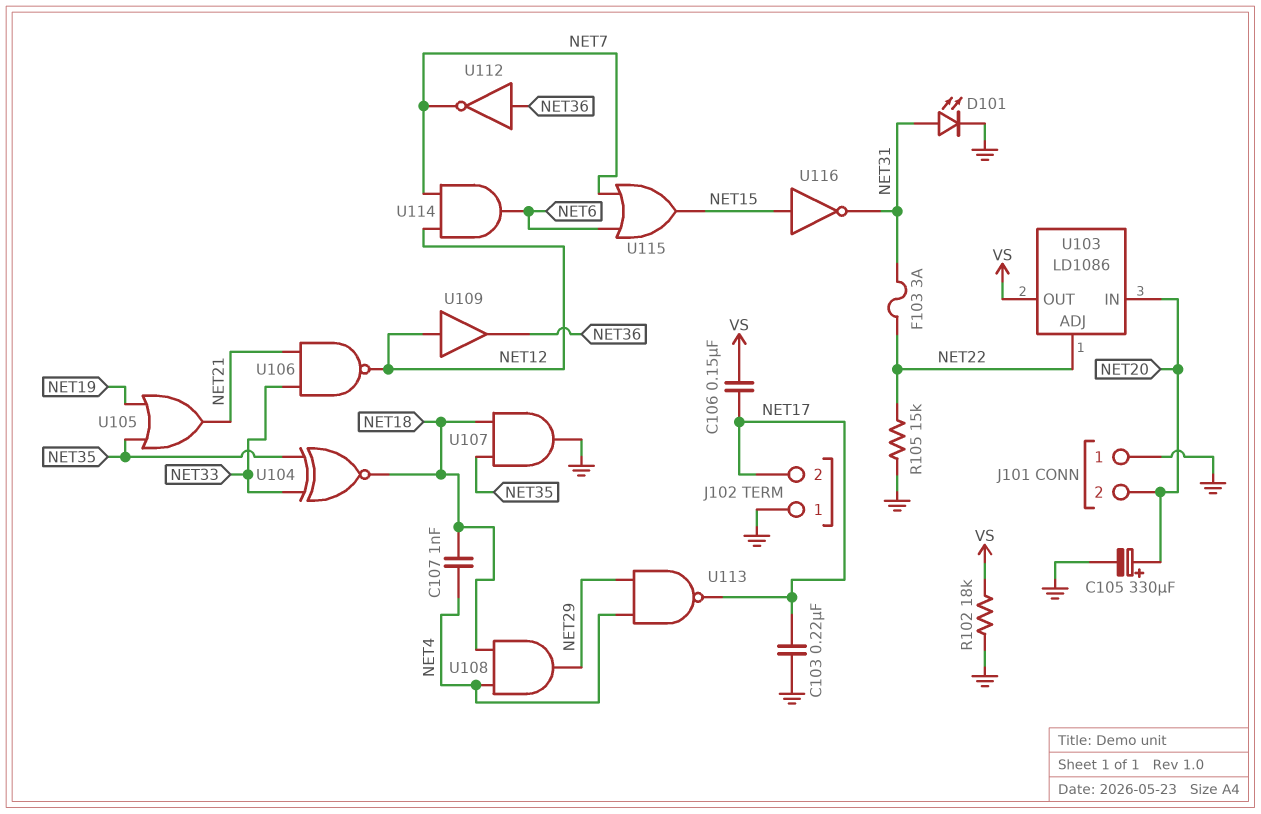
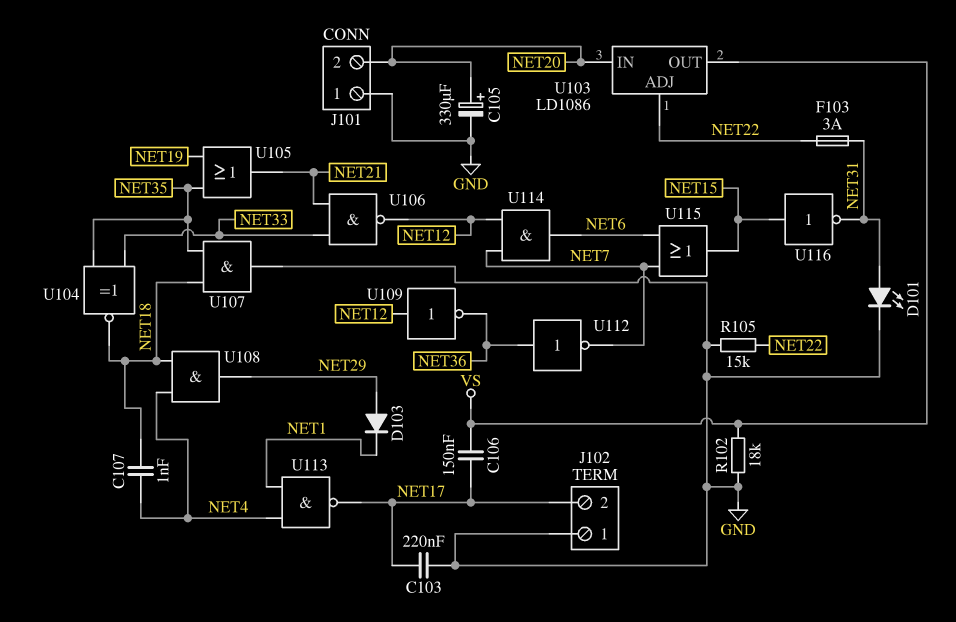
D103: none -> diode (A NET29, K NET1)
U109: buffer (in NET12, out NET36) -> NOT (in NET12, out NET36)
U113: NAND (in NET4, in NET29, out NET17) -> NAND (in NET1, in NET4, out NET17)

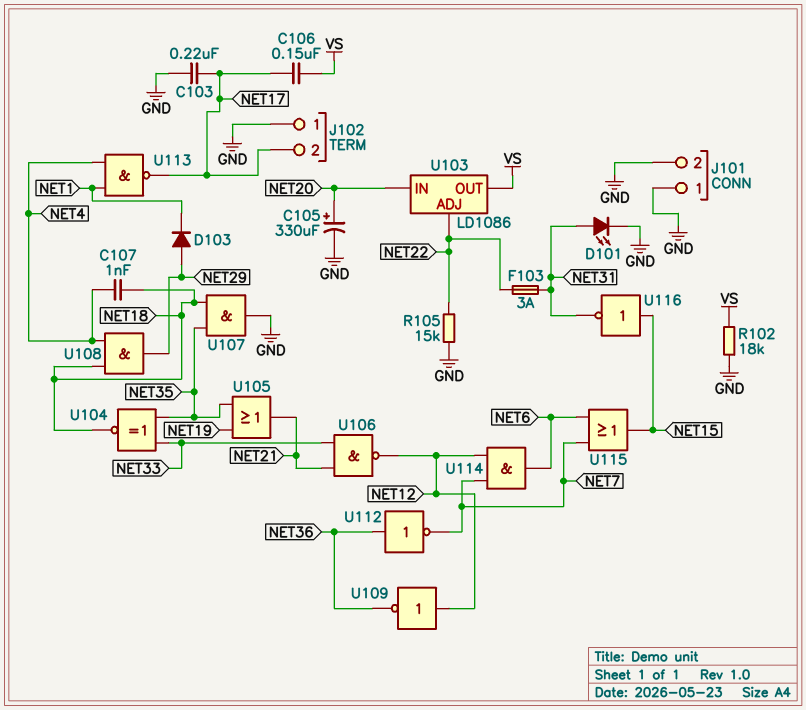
J101 pin 2: NET20 -> GND

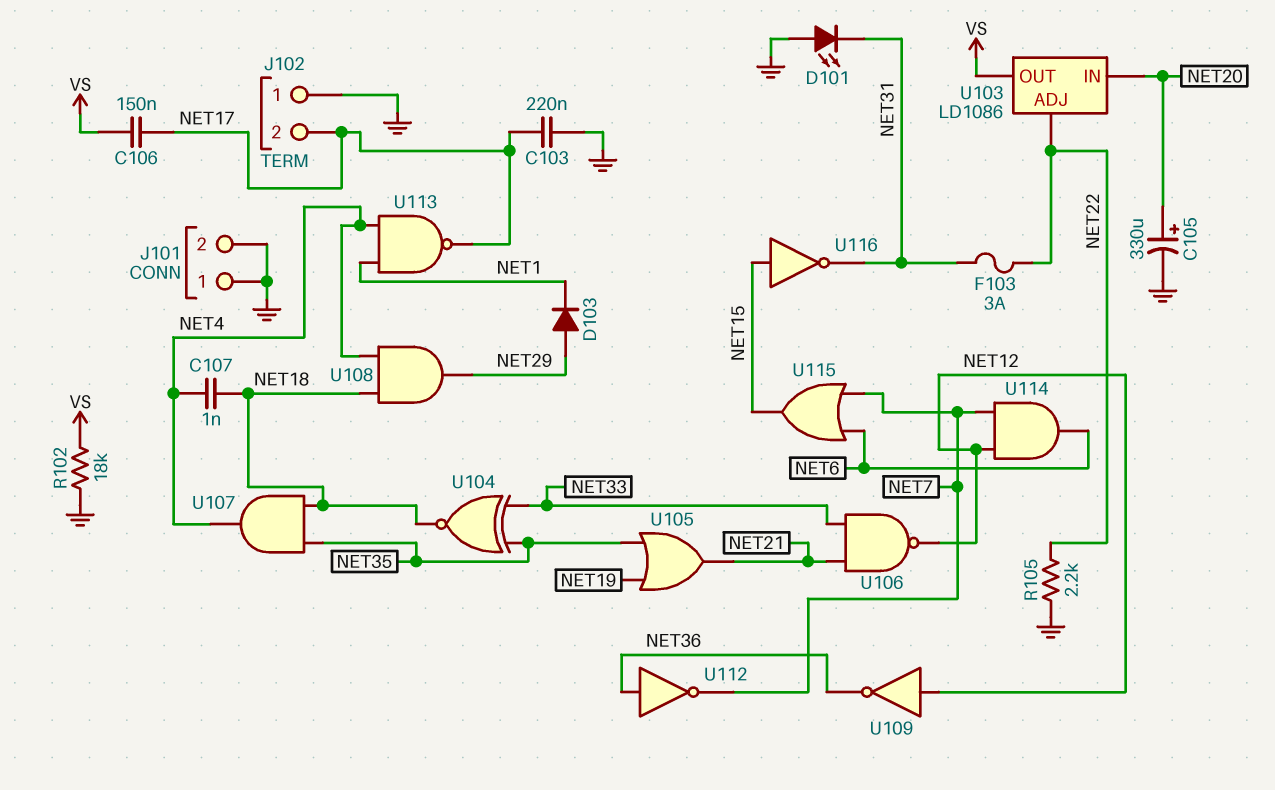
D101: LED (A NET31, K GND) -> LED (A GND, K NET31)
R105: 15k (GND, NET22) -> 2.2k (GND, NET22)
U107: AND (in NET18, in NET35, out GND) -> AND (in NET18, in NET35, out NET4)

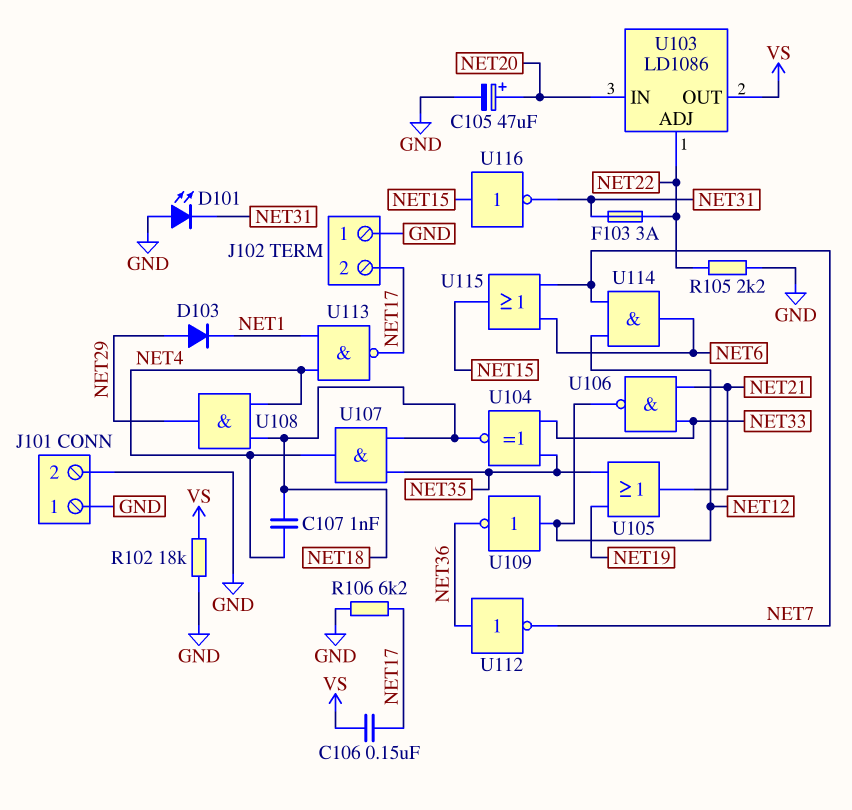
C103: 220nF (GND, NET17) -> none
C105: 330uF (plus NET20, minus GND) -> 47uF (plus NET20, minus GND)
R106: none -> 6.2k (GND, NET17)

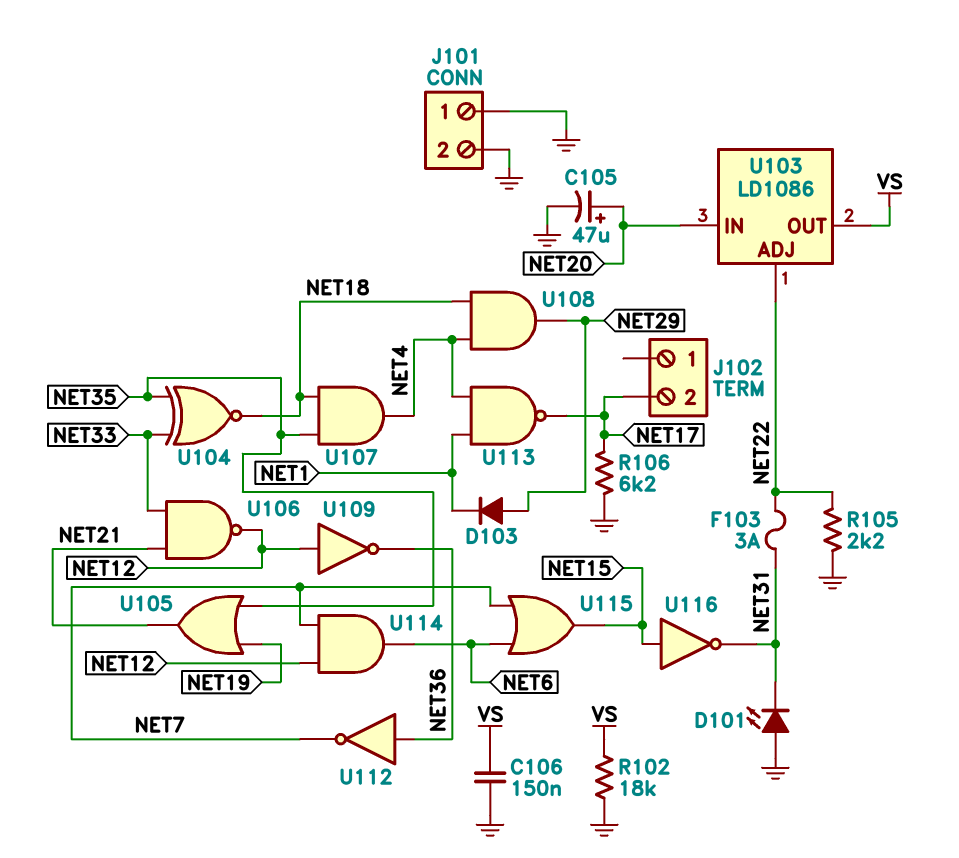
C106: 150nF (NET17, VS) -> 150nF (GND, VS)
C107: 1nF (NET4, NET18) -> none
J102 pin 1: GND -> none

